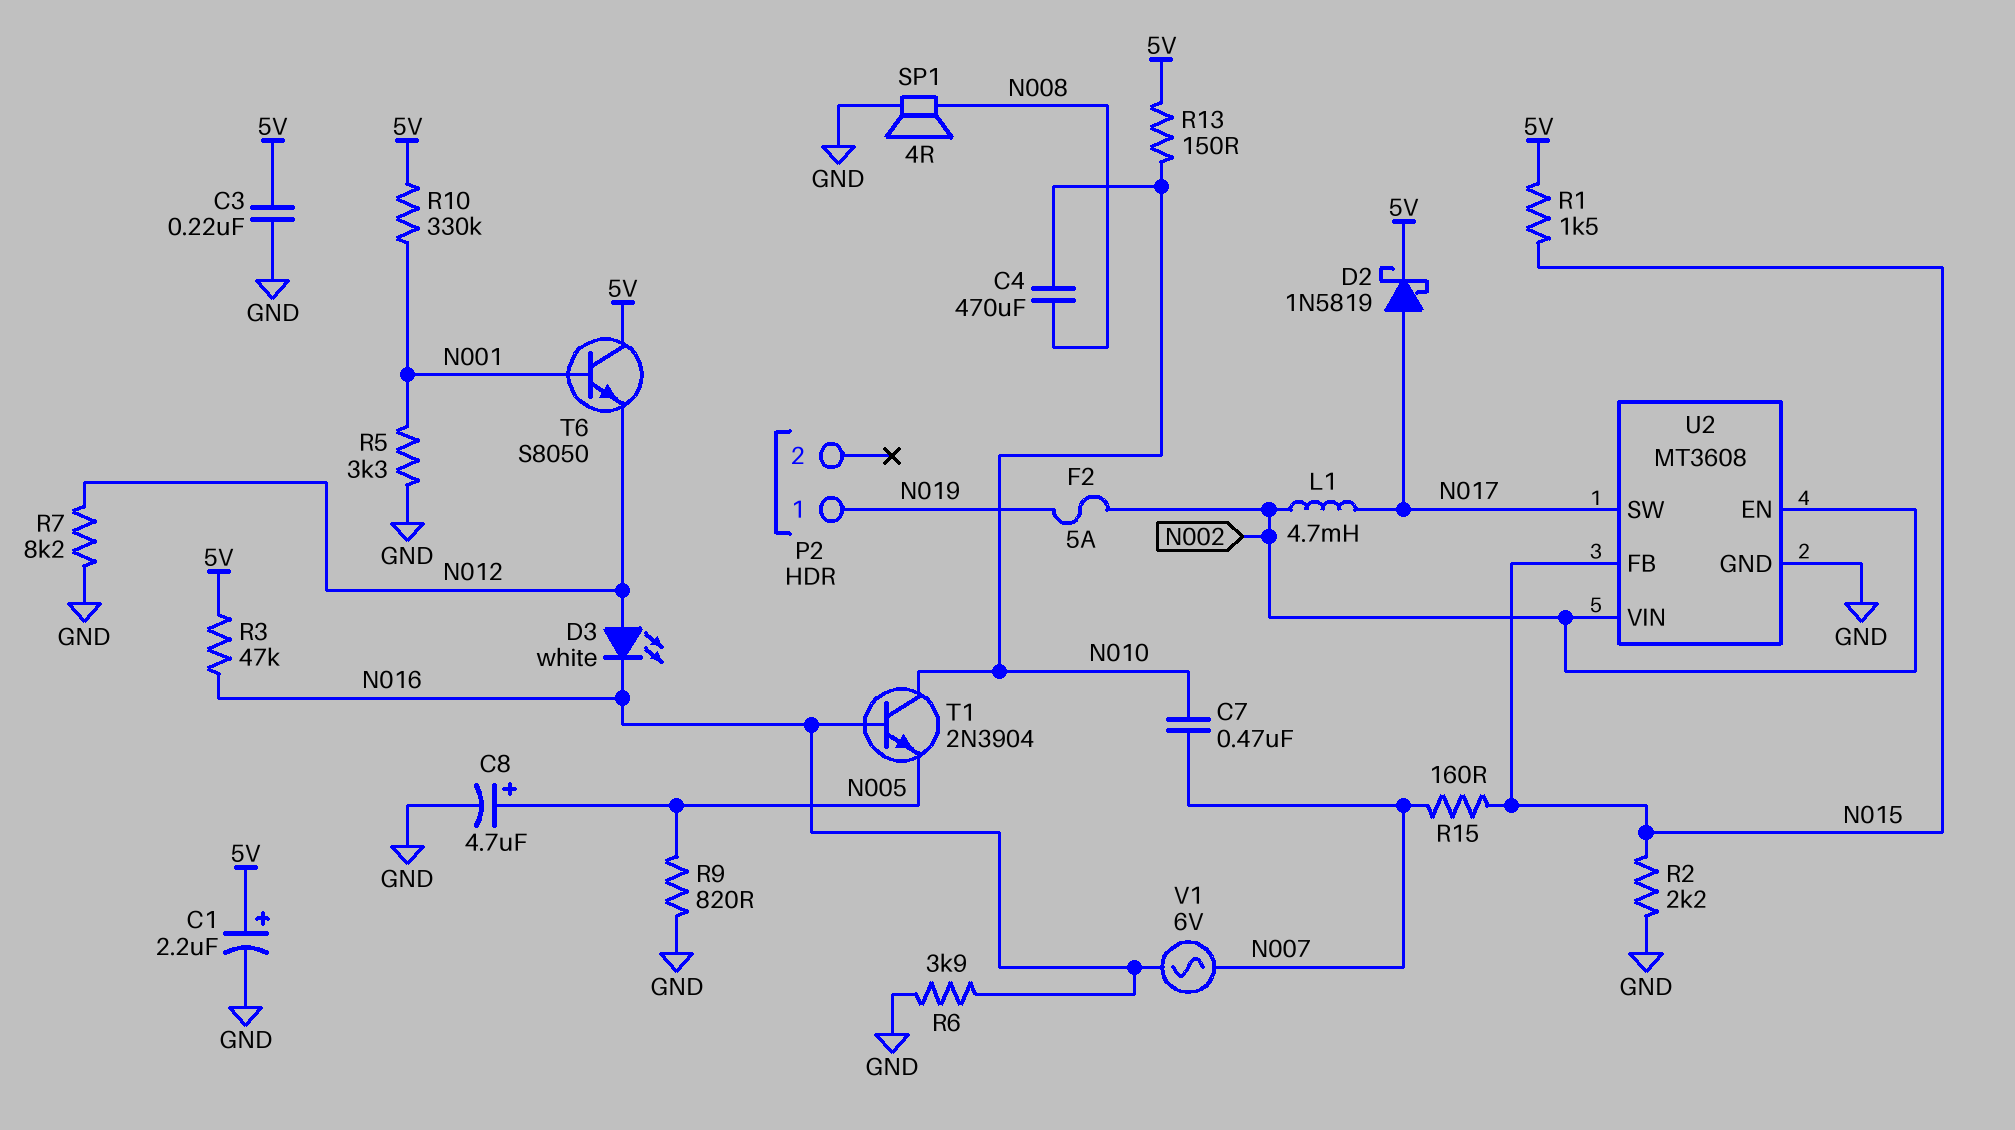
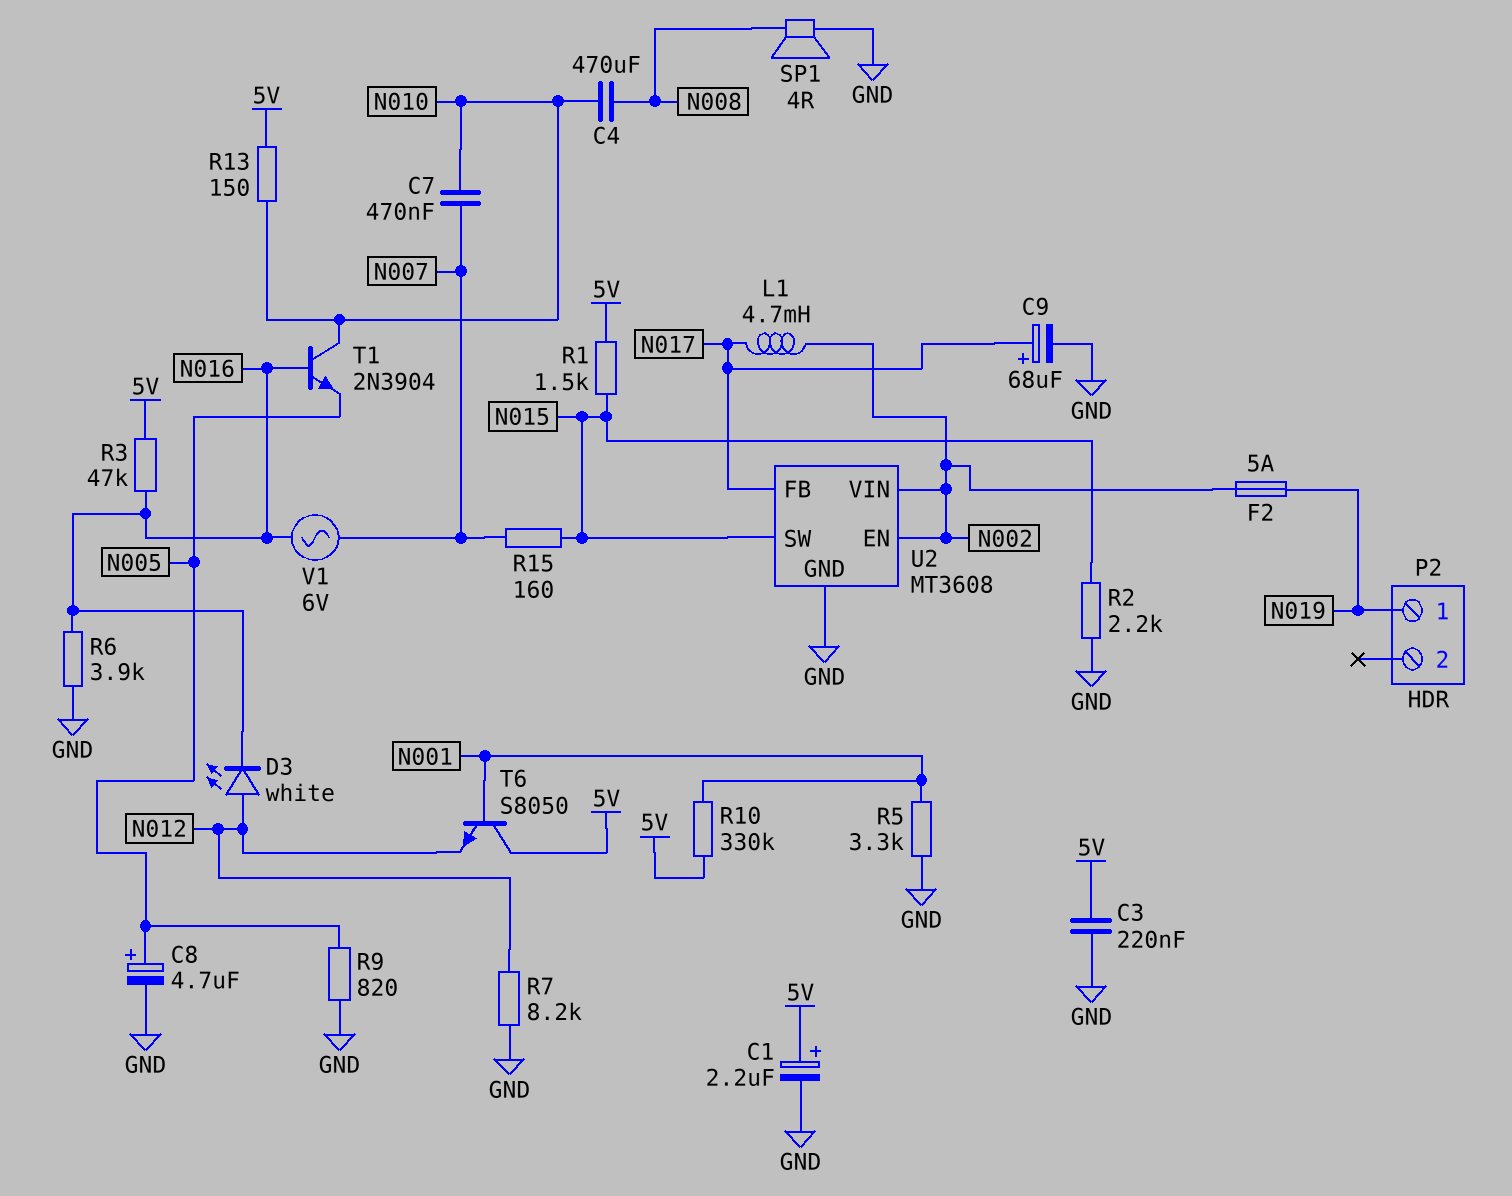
C9: none -> 68uF (plus N017, minus GND)
D2: schottky 1N5819 (A N017, K 5V) -> none
U2 pin FB: N015 -> N017
U2 pin SW: N017 -> N015

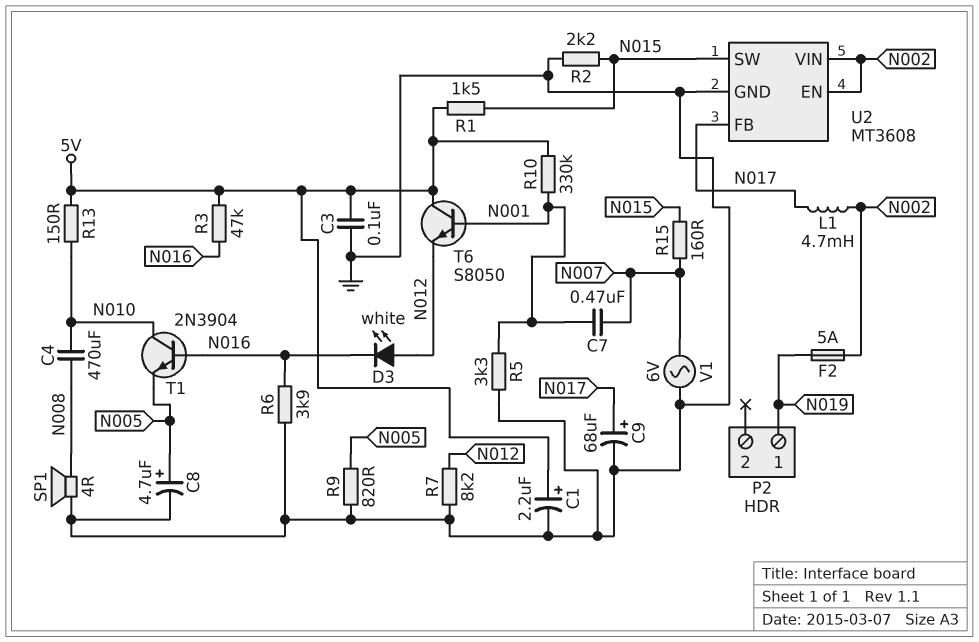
C3: 220nF (5V, GND) -> 100nF (5V, GND)
C7: 470nF (N007, N010) -> 470nF (N001, N007)
V1: AC 6V (N007, N016) -> AC 6V (GND, N007)

